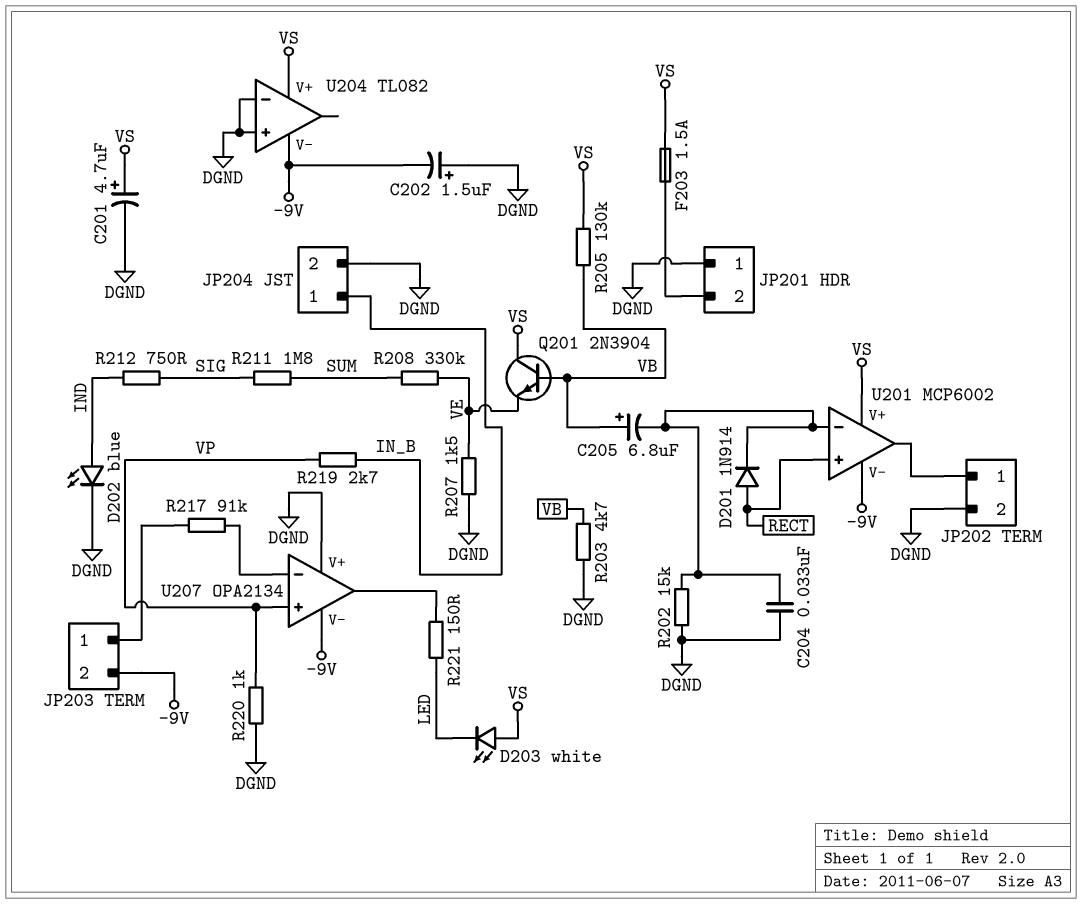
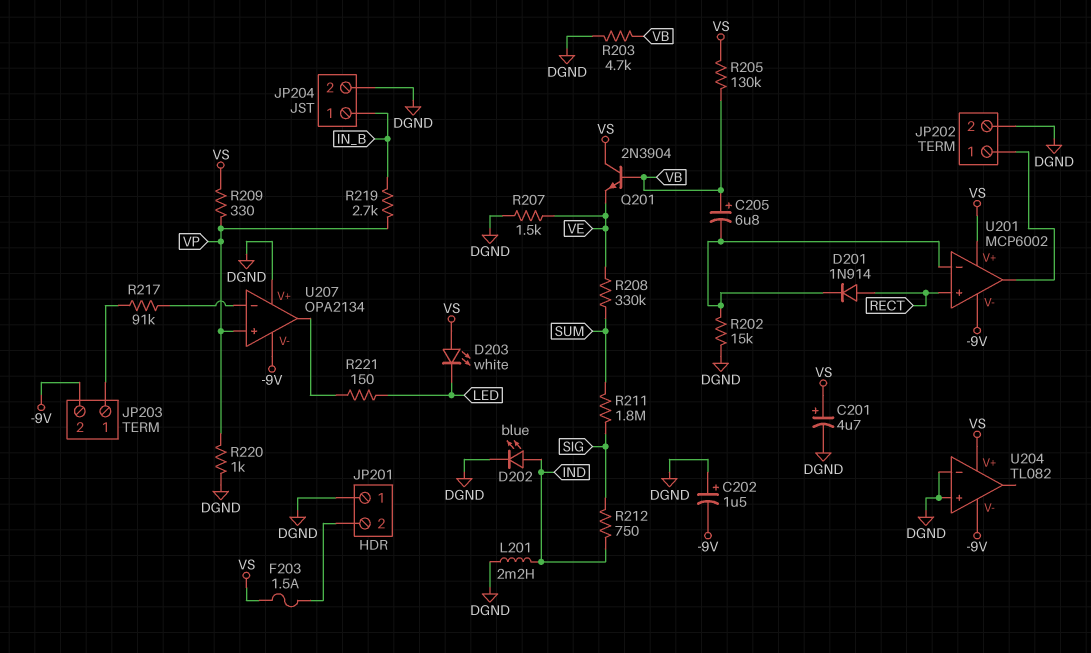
C204: 33nF (DGND, U201/in-) -> none
L201: none -> 2.2mH (DGND, IND)
R209: none -> 330 (VP, VS)

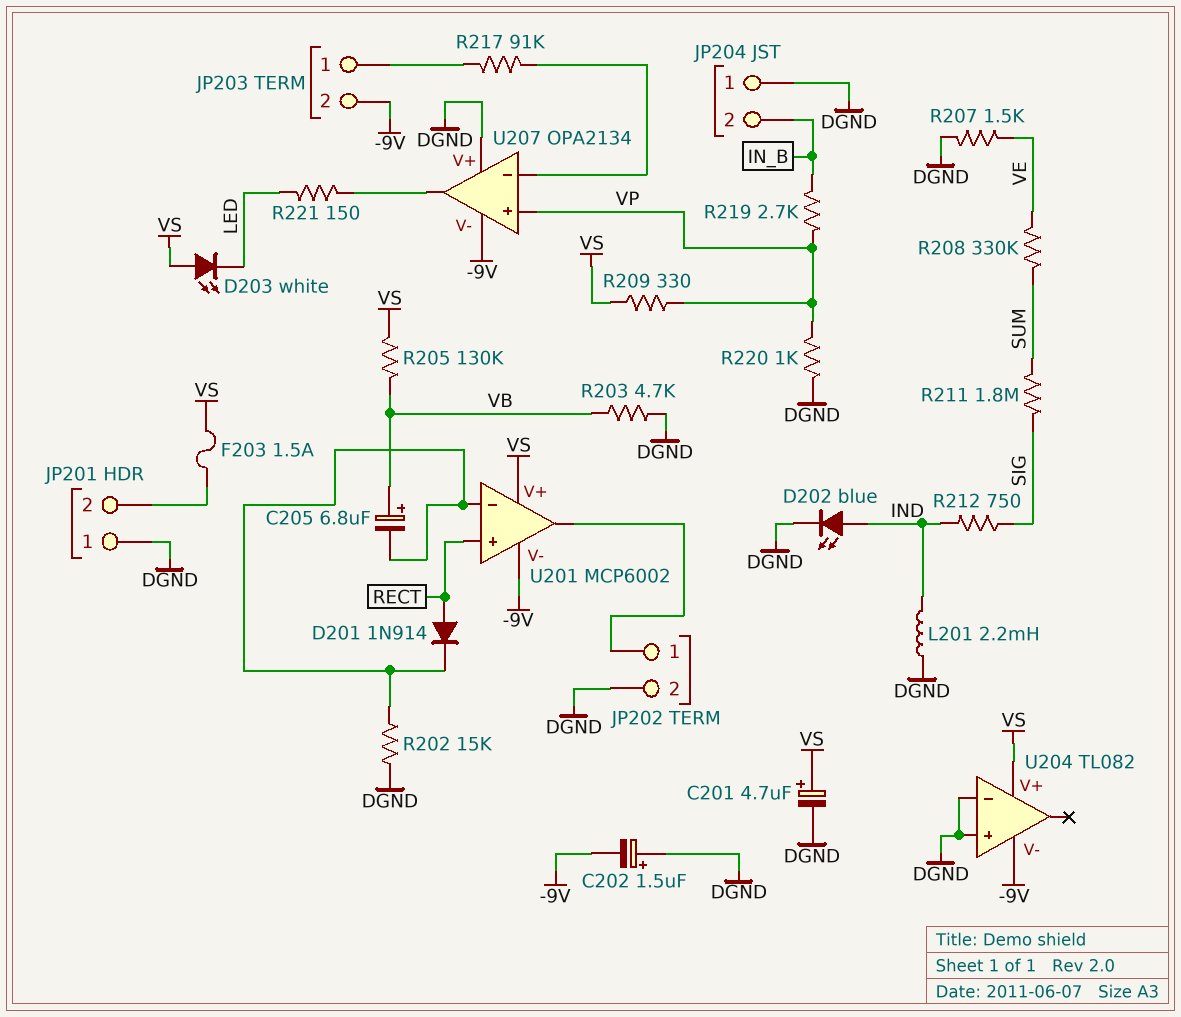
JP204 pin 1: IN_B -> DGND
JP204 pin 2: DGND -> IN_B
Q201: NPN 2N3904 (B VB, C VS, E VE) -> none

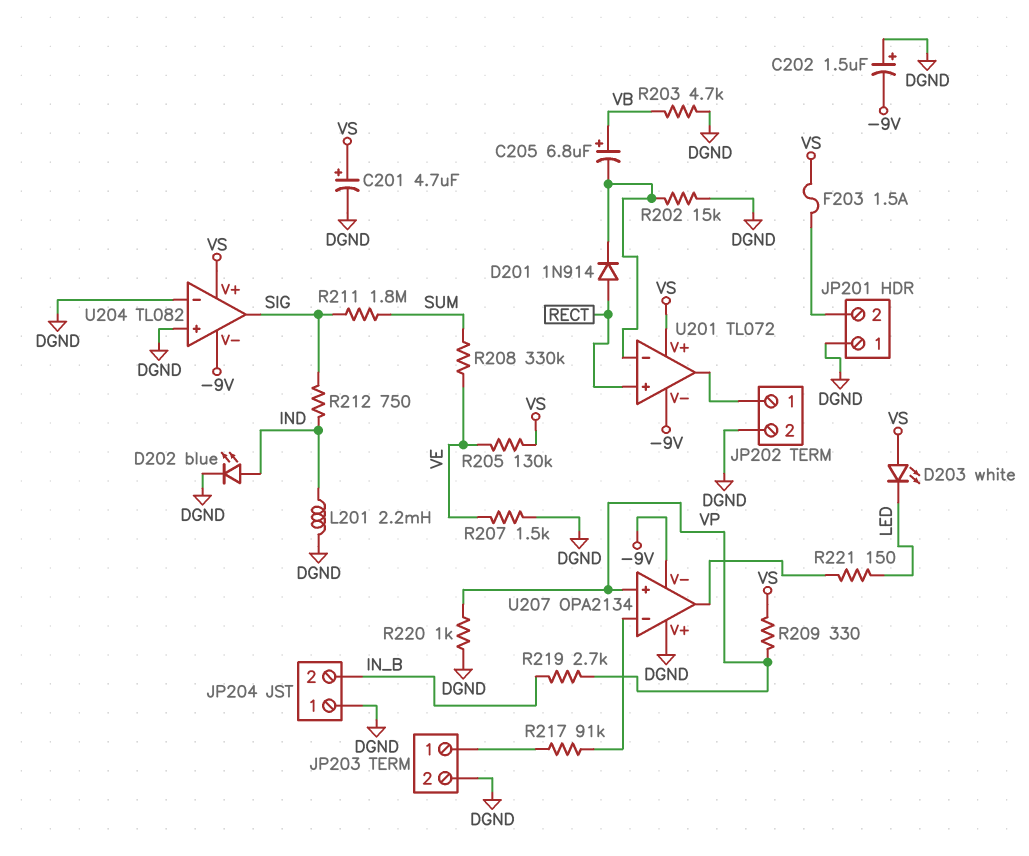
JP203 pin 2: -9V -> DGND
R205: 130k (VB, VS) -> 130k (VE, VS)
U201: MCP6002 -> TL072
U204 pin out: none -> SIG

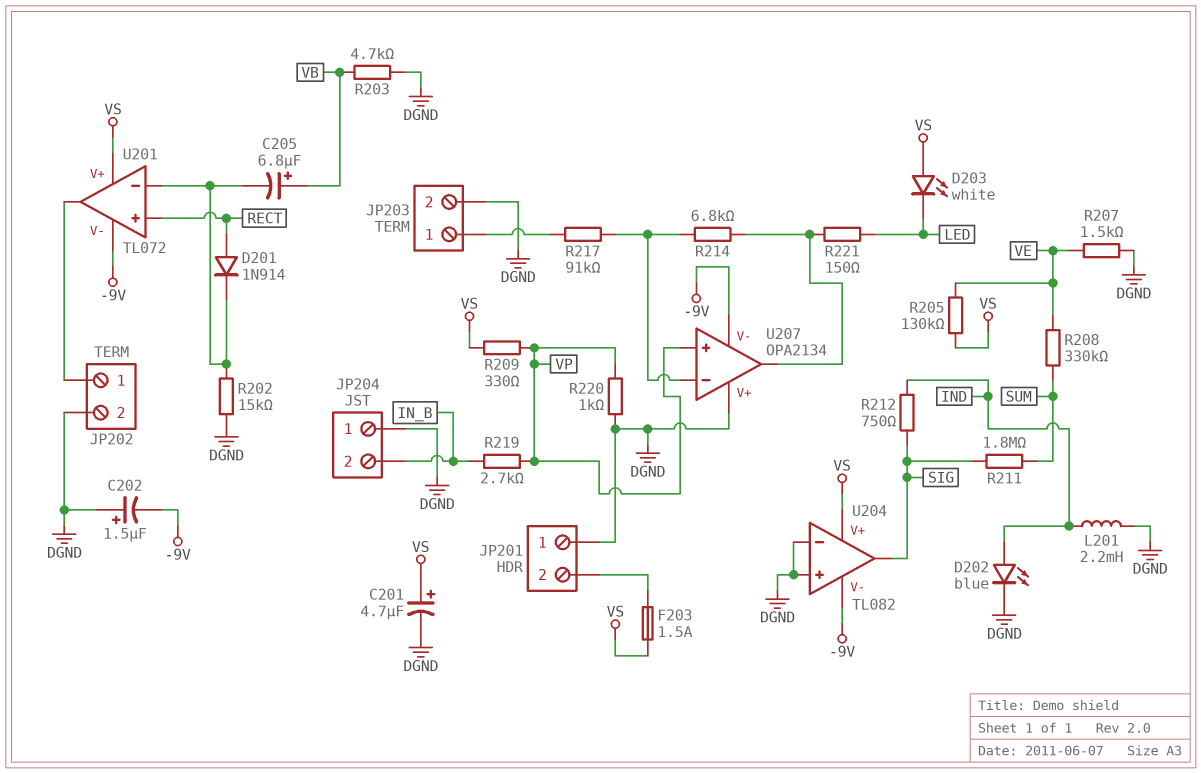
R214: none -> 6.8k (U207/in-, U207/out)

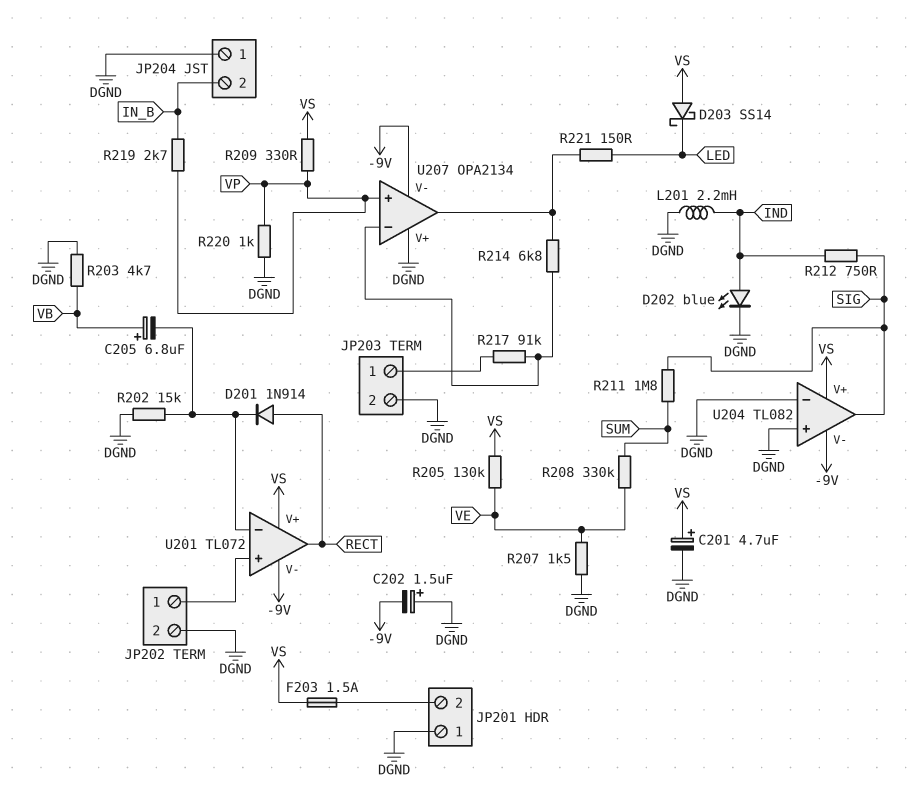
D203: LED white (A VS, K LED) -> schottky SS14 (A VS, K LED)
U201 pin in+: RECT -> JP202/1
U201 pin out: JP202/1 -> RECT

